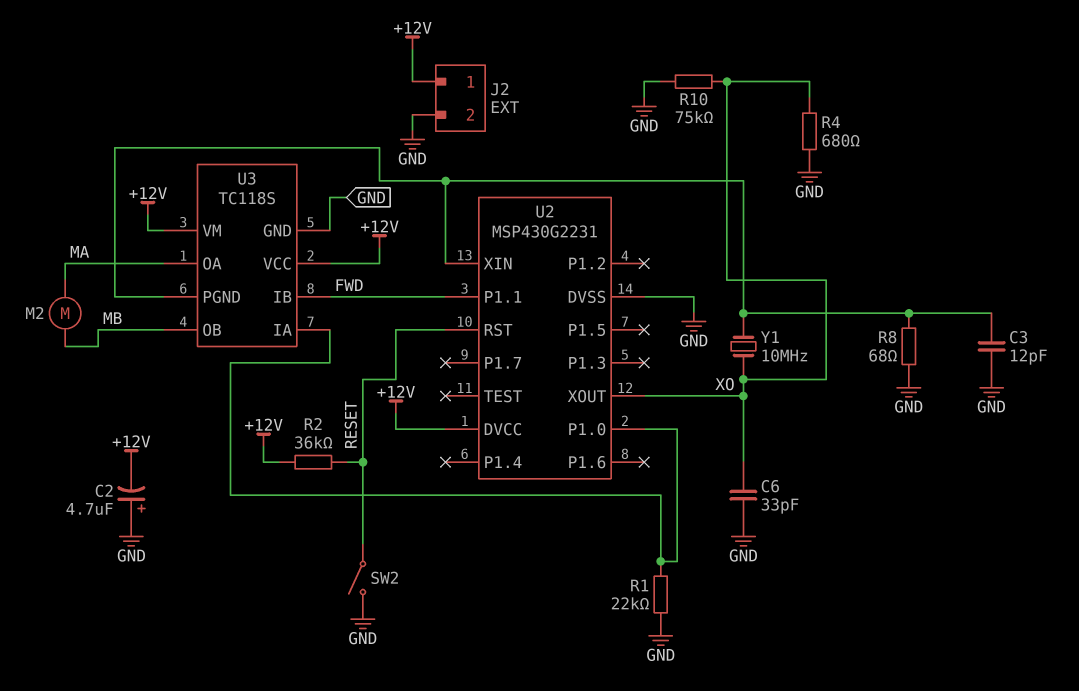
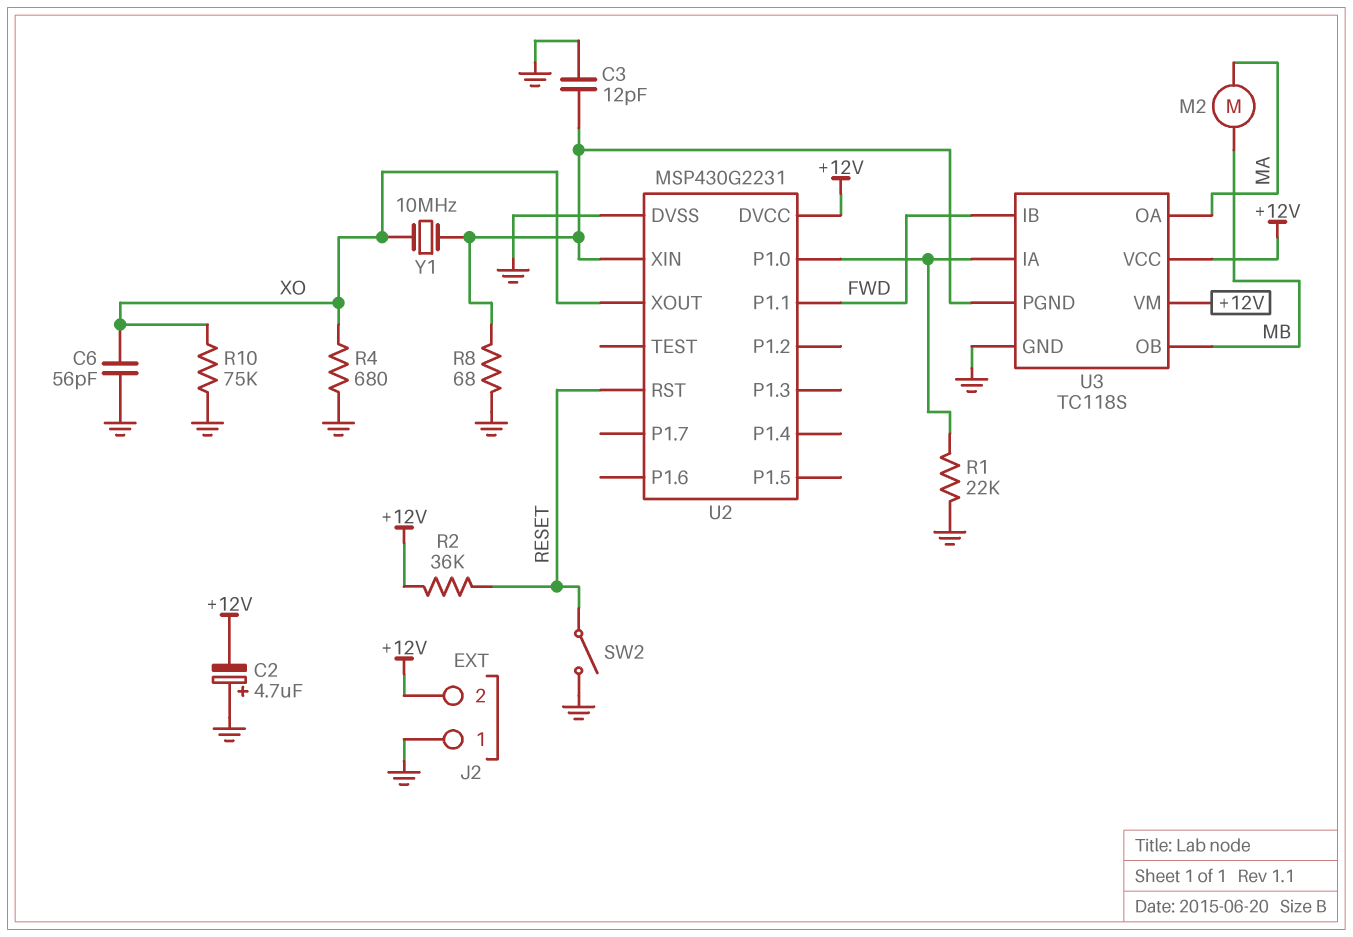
C6: 33pF (GND, XO) -> 56pF (GND, XO)
J2 pin 1: +12V -> GND
J2 pin 2: GND -> +12V

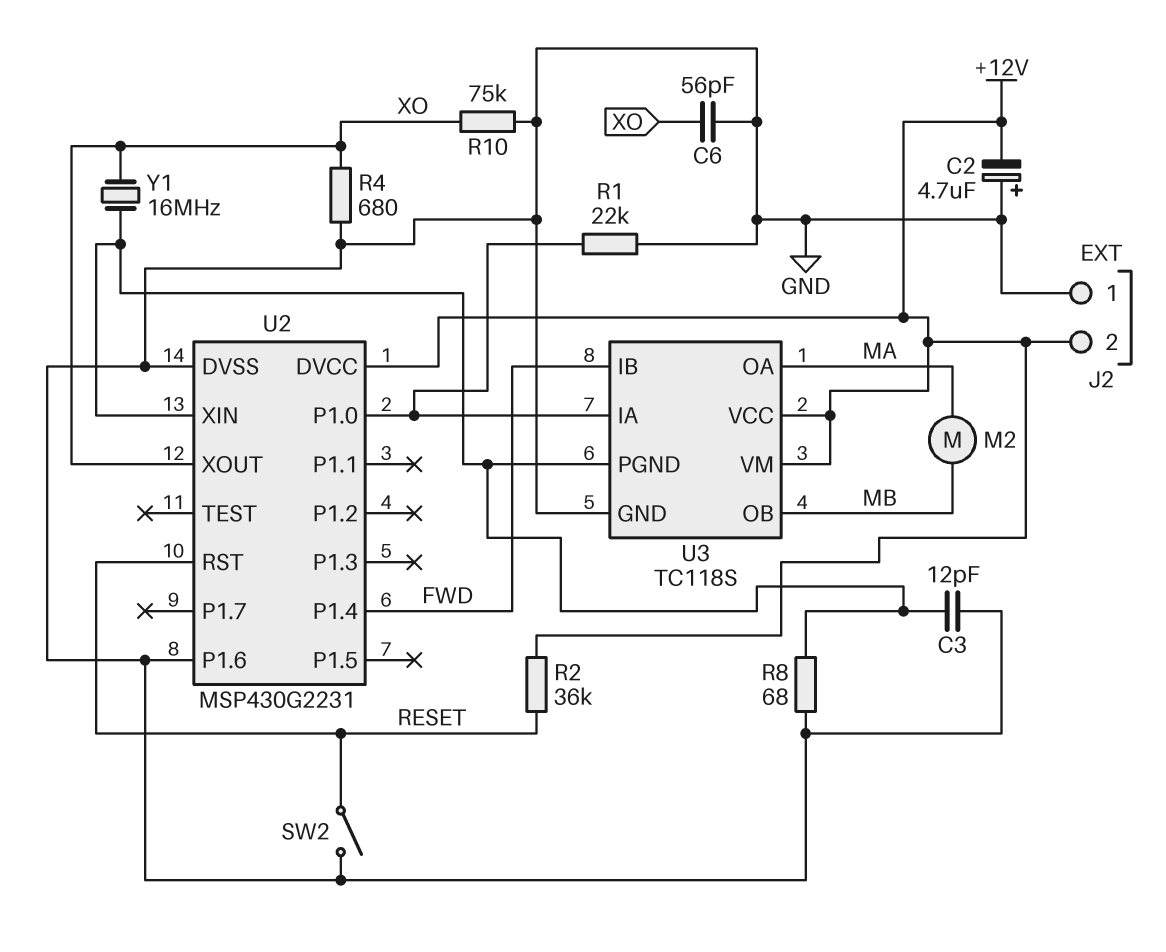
U2 pin P1.1: FWD -> none
U2 pin P1.4: none -> FWD
U2 pin P1.6: none -> GND
Y1: 10MHz (U2/XIN, XO) -> 16MHz (U2/XIN, XO)

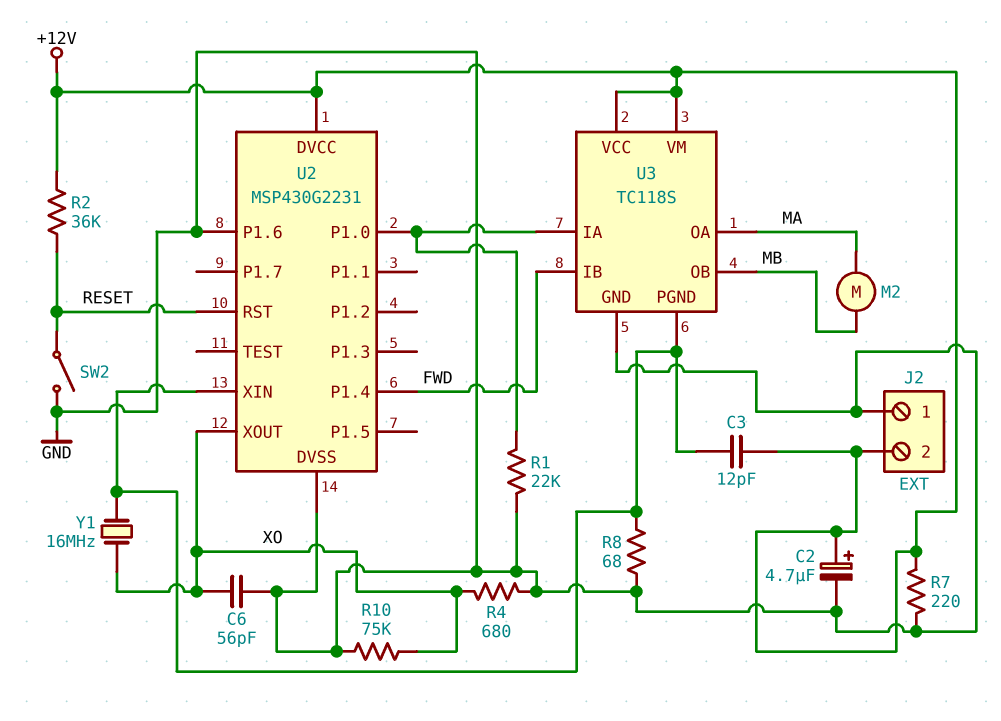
C2: 4.7uF (plus GND, minus +12V) -> 4.7uF (plus +12V, minus GND)
C3: 12pF (GND, U2/XIN) -> 12pF (+12V, U2/XIN)
R7: none -> 220 (+12V, GND)

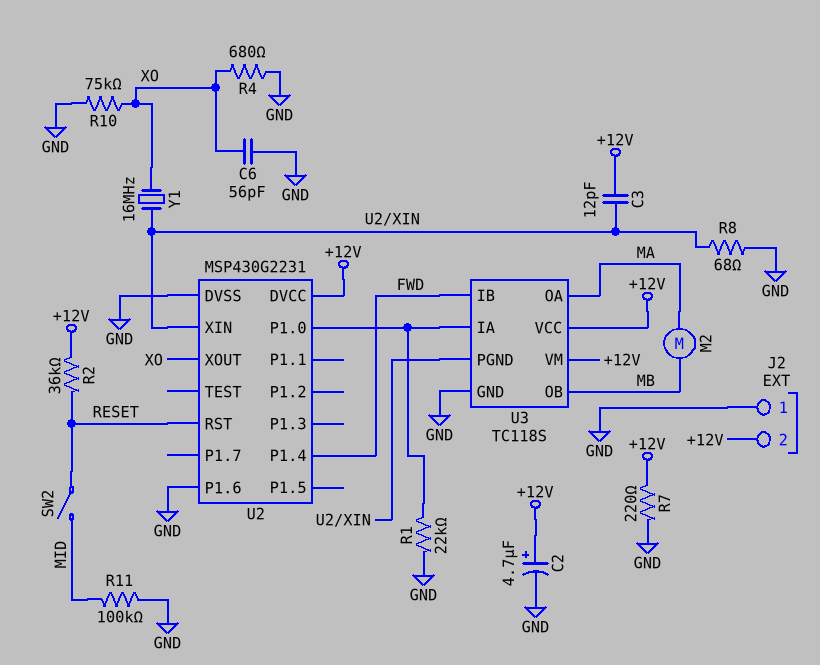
R11: none -> 100k (GND, MID)
SW2: switch (GND, RESET) -> switch (MID, RESET)

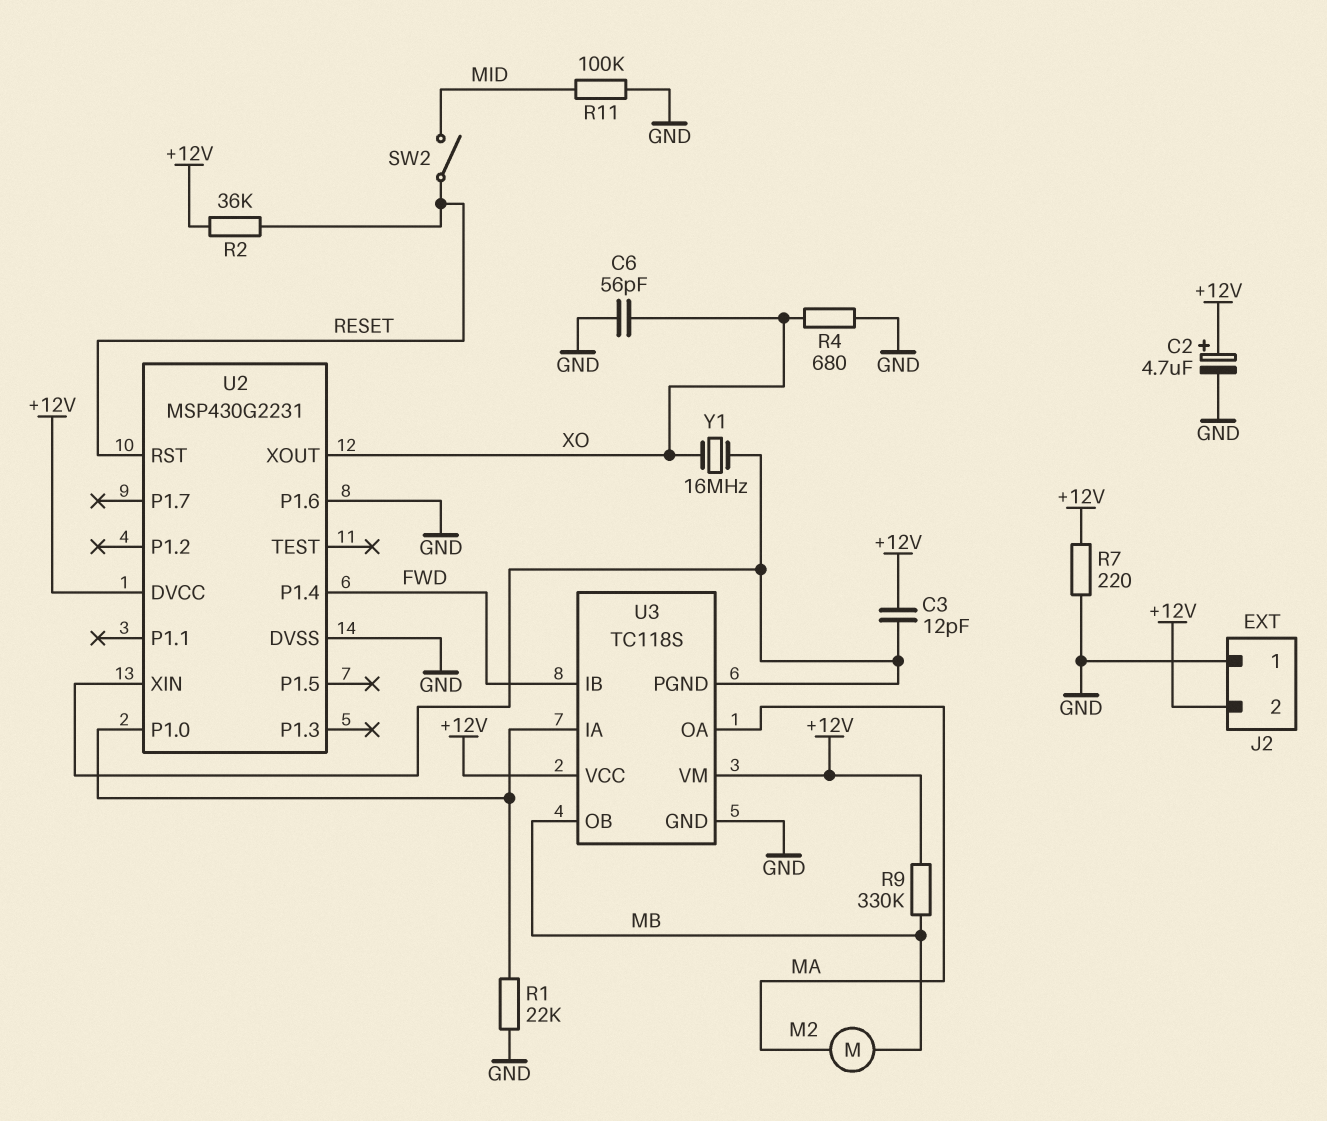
R8: 68 (GND, U2/XIN) -> none
R9: none -> 330k (+12V, MB)
R10: 75k (GND, XO) -> none

